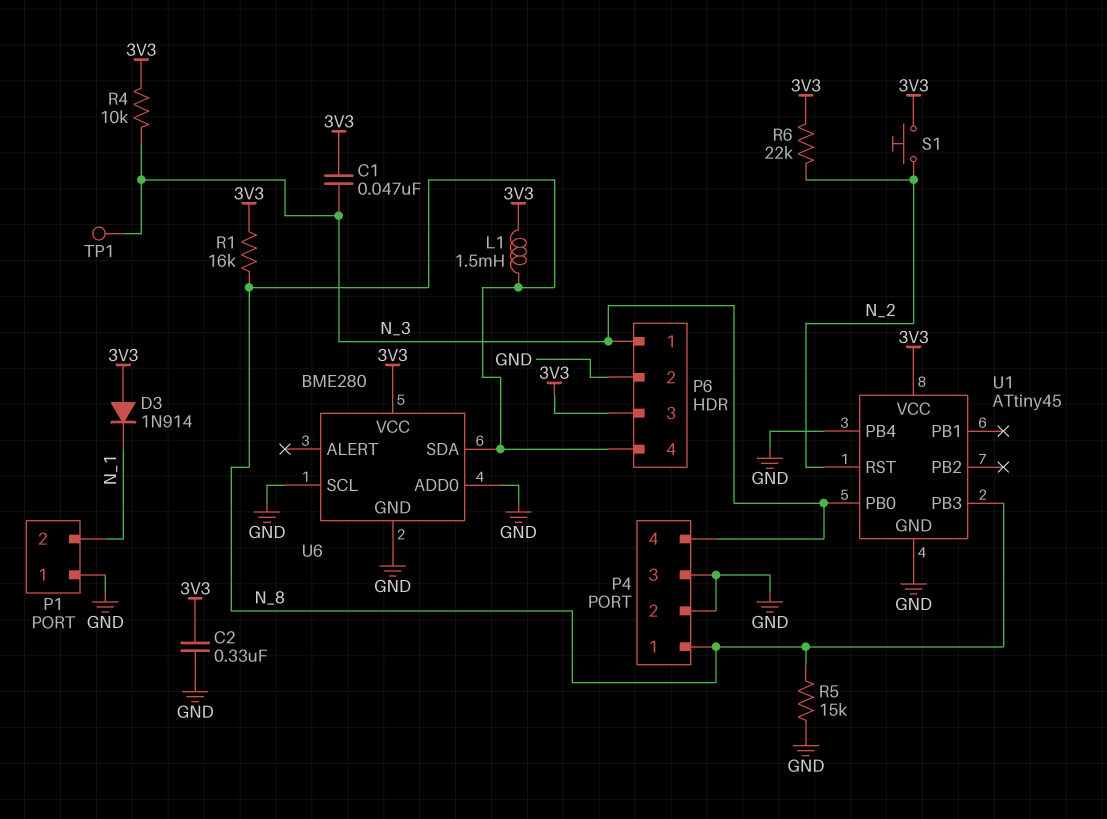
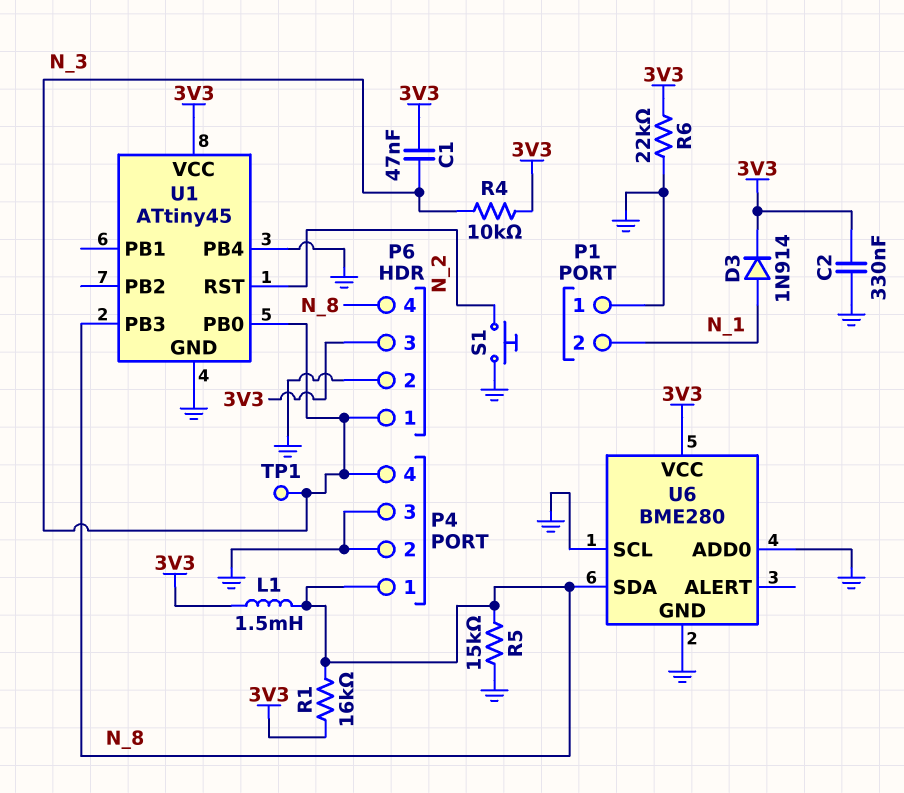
D3: diode 1N914 (A 3V3, K N_1) -> diode 1N914 (A N_1, K 3V3)
R6: 22k (3V3, N_2) -> 22k (3V3, GND)
S1: button (3V3, N_2) -> button (GND, N_2)

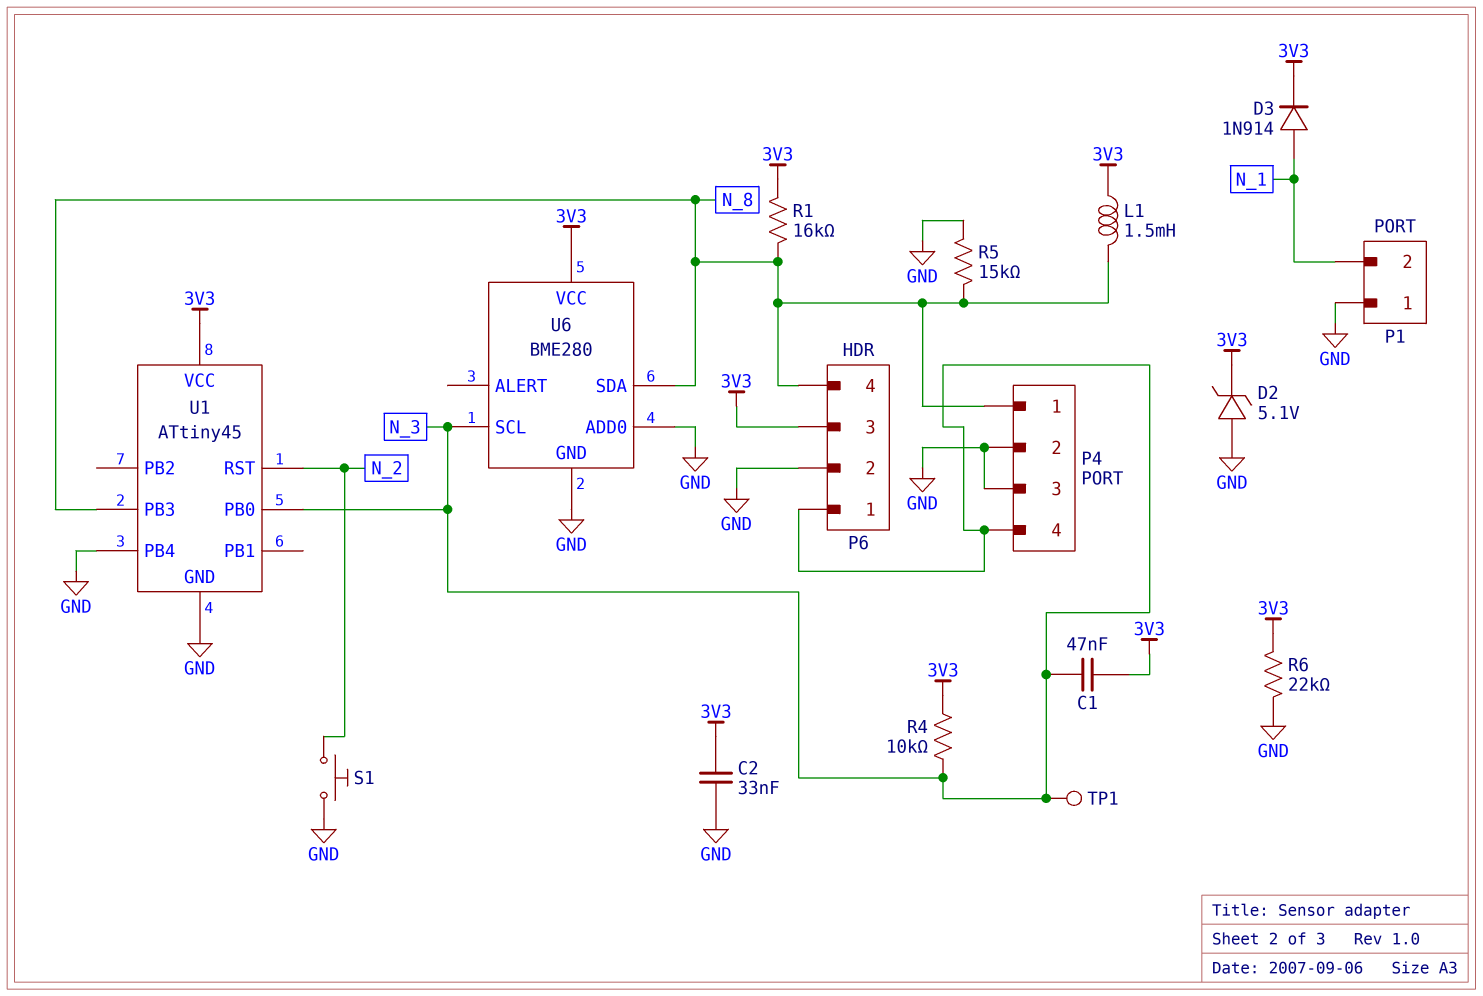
C2: 330nF (3V3, GND) -> 33nF (3V3, GND)
D2: none -> zener 5.1V (A GND, K 3V3)
U6 pin SCL: GND -> N_3

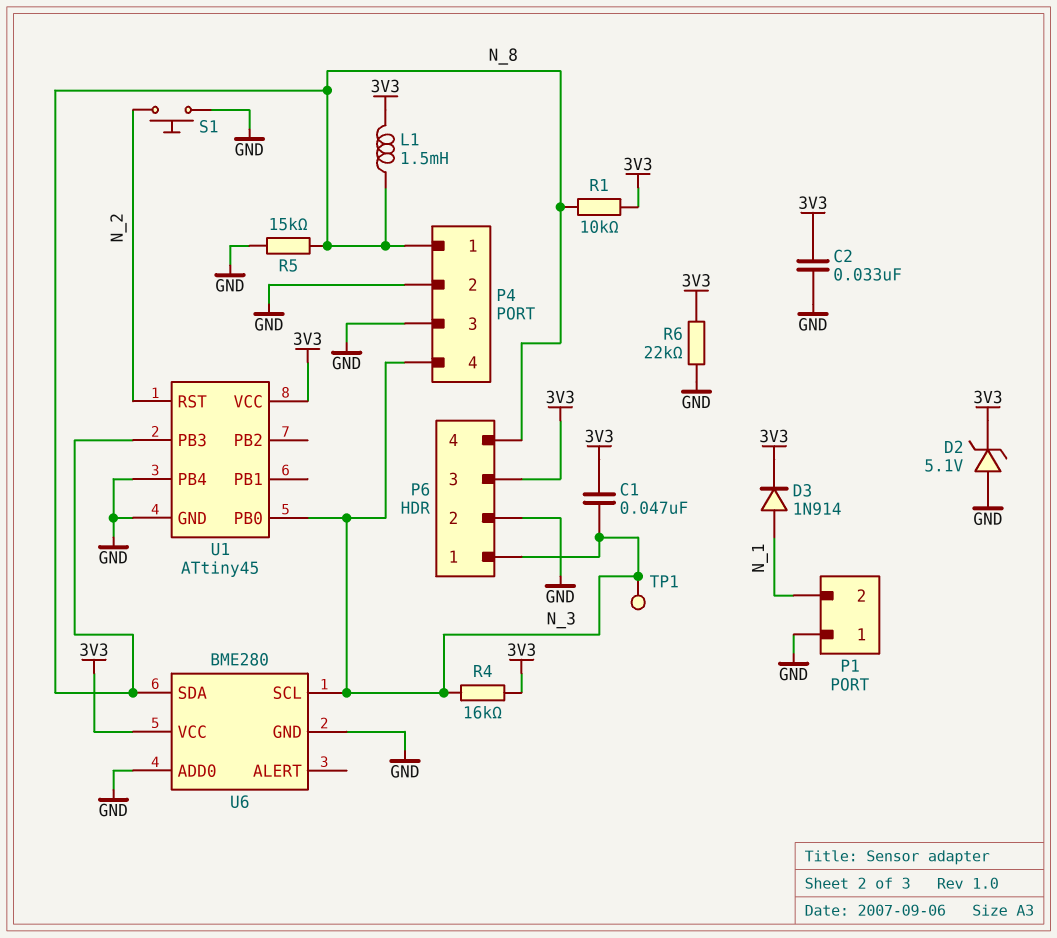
R1: 16k (3V3, N_8) -> 10k (3V3, N_8)
R4: 10k (3V3, N_3) -> 16k (3V3, N_3)

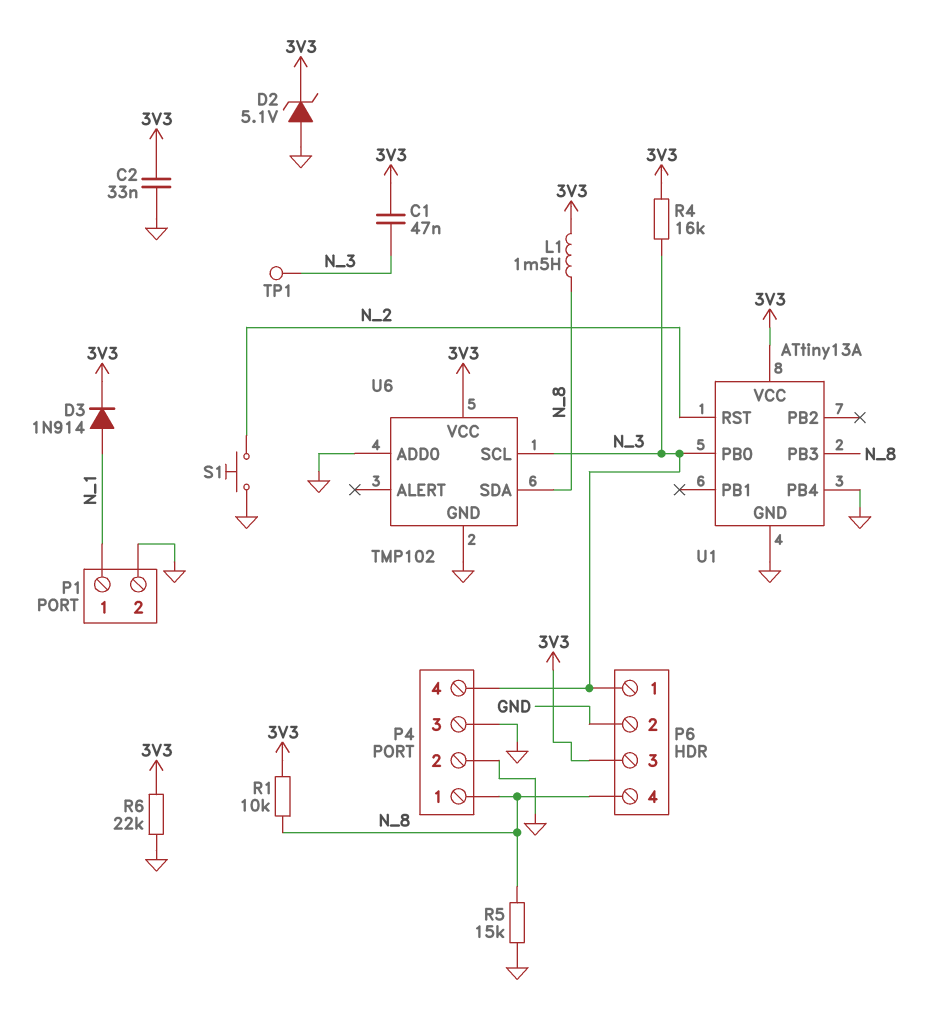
P1 pin 1: GND -> N_1
P1 pin 2: N_1 -> GND
U1: ATtiny45 -> ATtiny13A
U6: BME280 -> TMP102

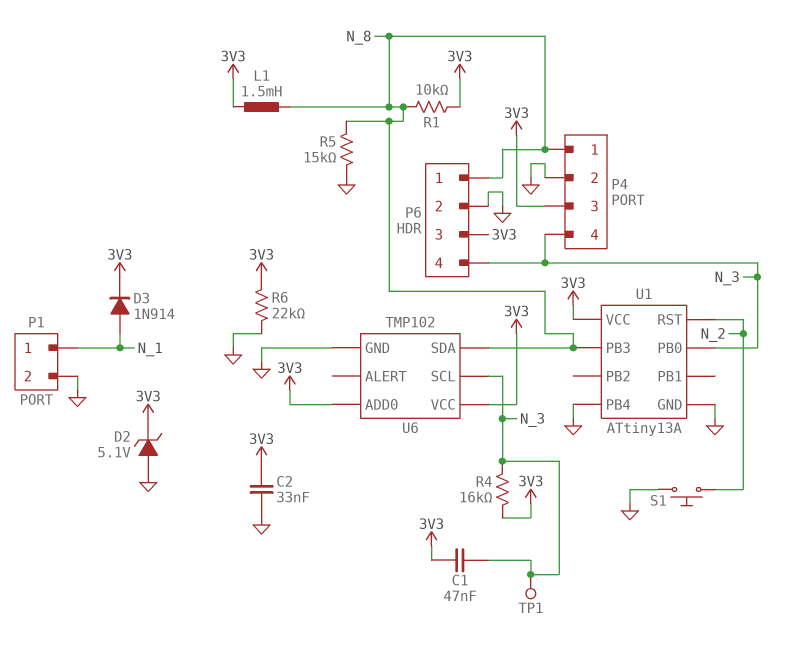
P4 pin 3: GND -> 3V3
P6 pin 1: N_3 -> N_8
P6 pin 4: N_8 -> N_3
U6 pin ADD0: GND -> 3V3

